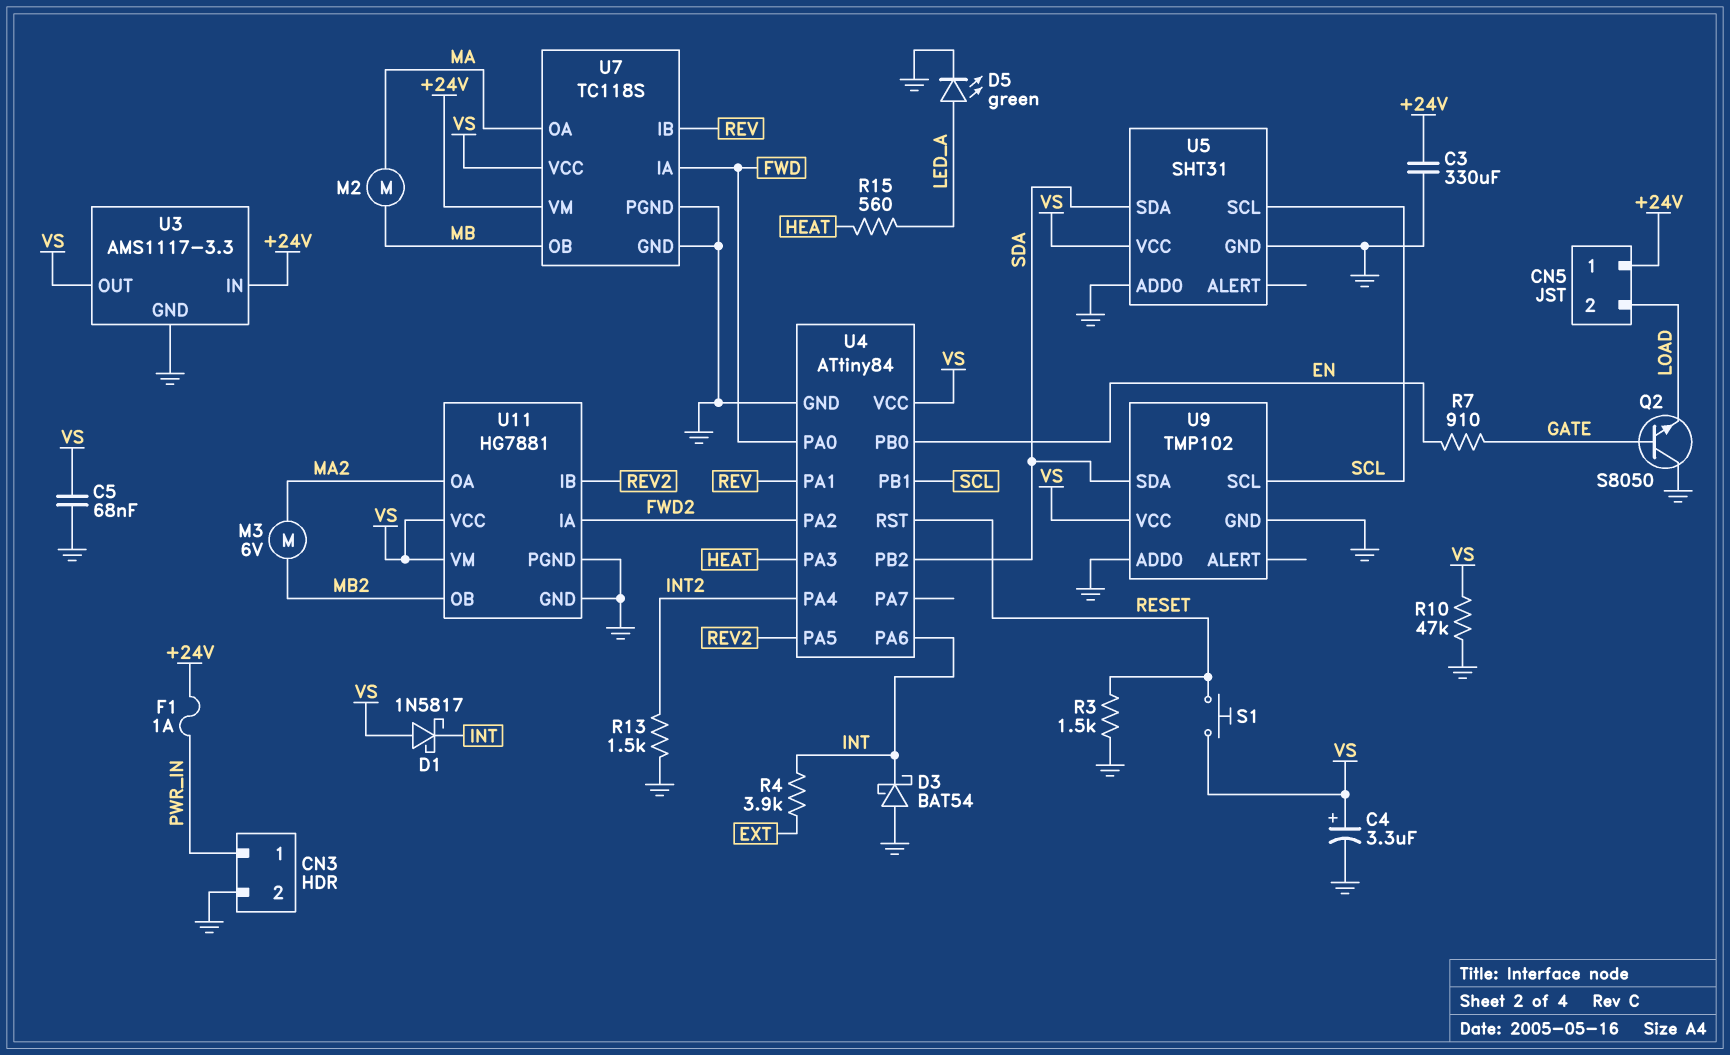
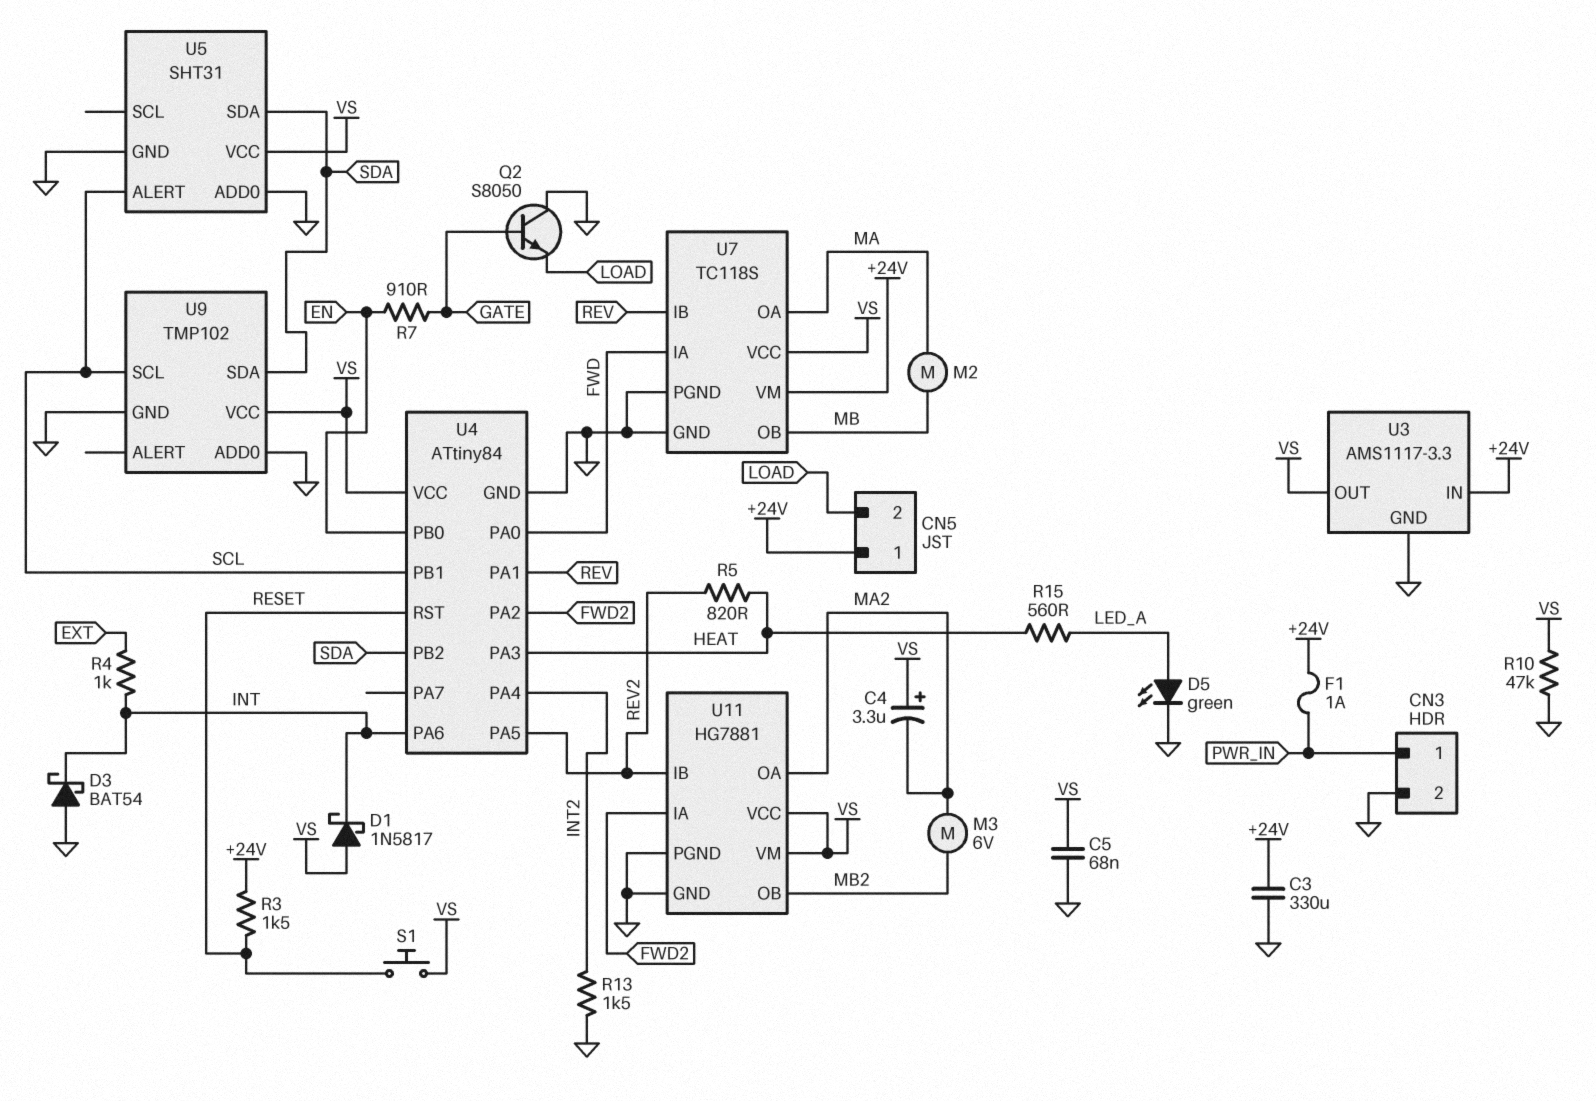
C4: 3.3uF (plus VS, minus GND) -> 3.3uF (plus VS, minus MA2)
R3: 1.5k (GND, RESET) -> 1.5k (+24V, RESET)
R4: 3.9k (EXT, INT) -> 1k (EXT, INT)
R5: none -> 820 (HEAT, REV2)
U5 pin ALERT: none -> SCL
U5 pin SCL: SCL -> none

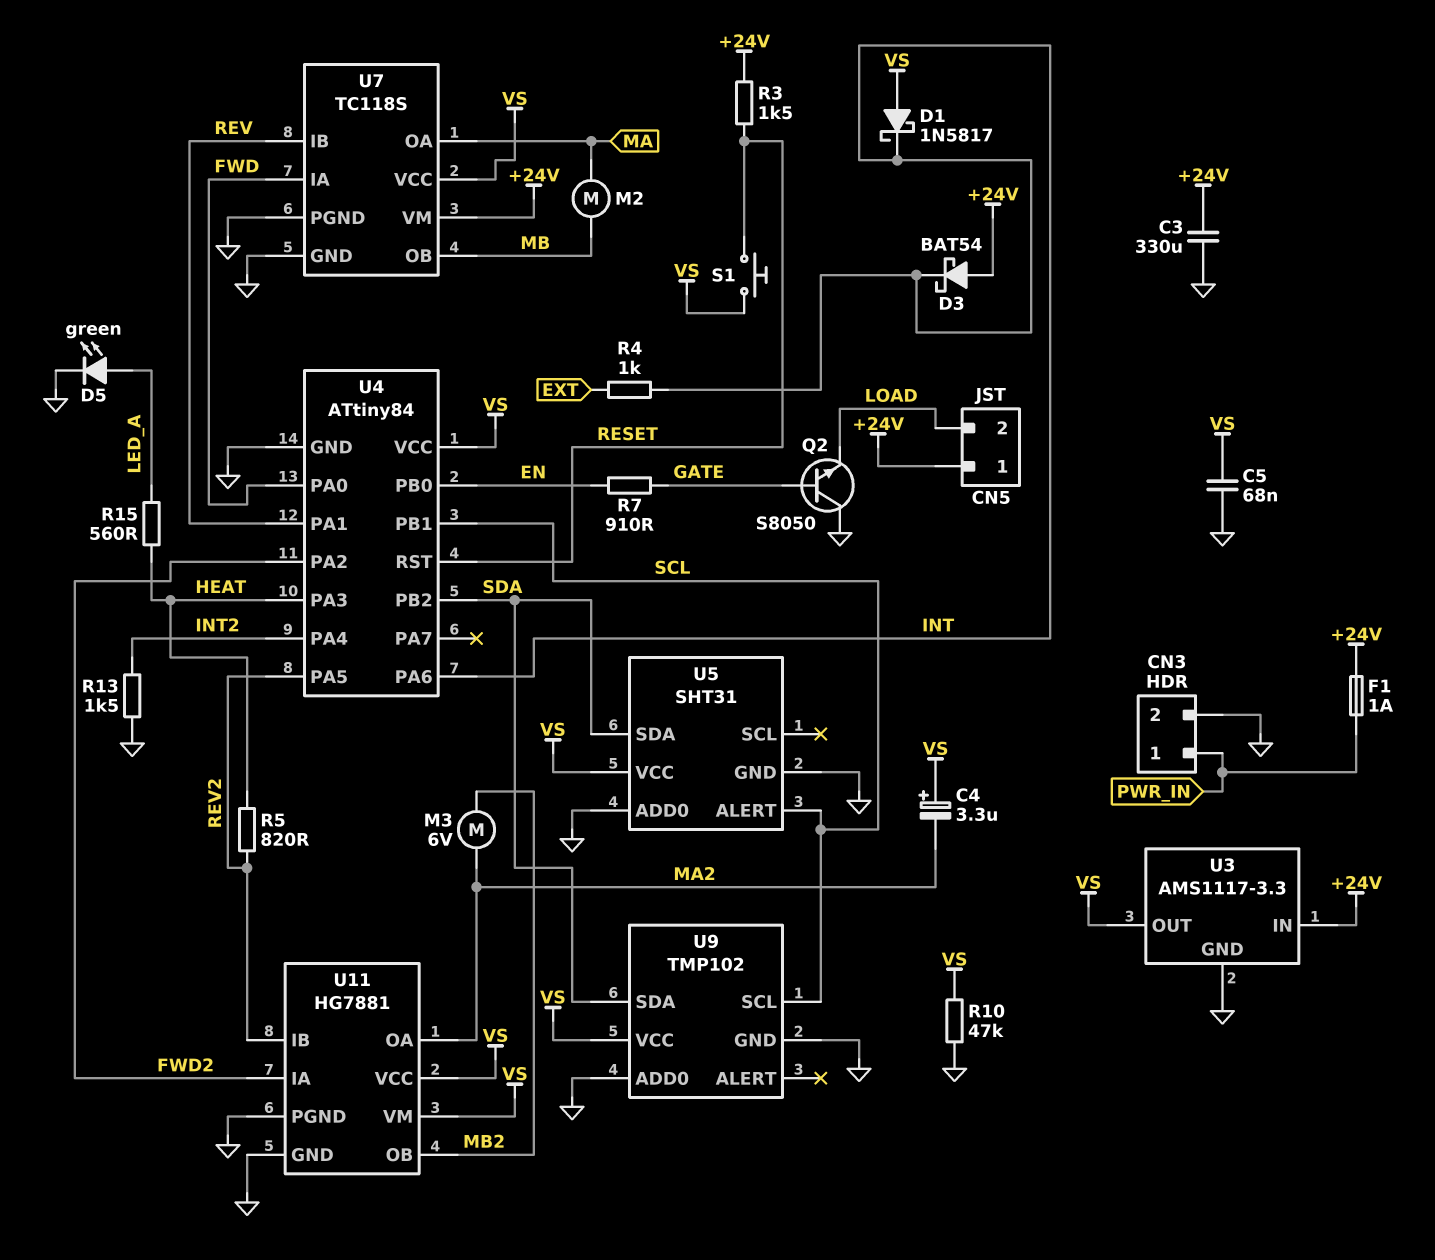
D3: schottky BAT54 (A GND, K INT) -> schottky BAT54 (A +24V, K INT)

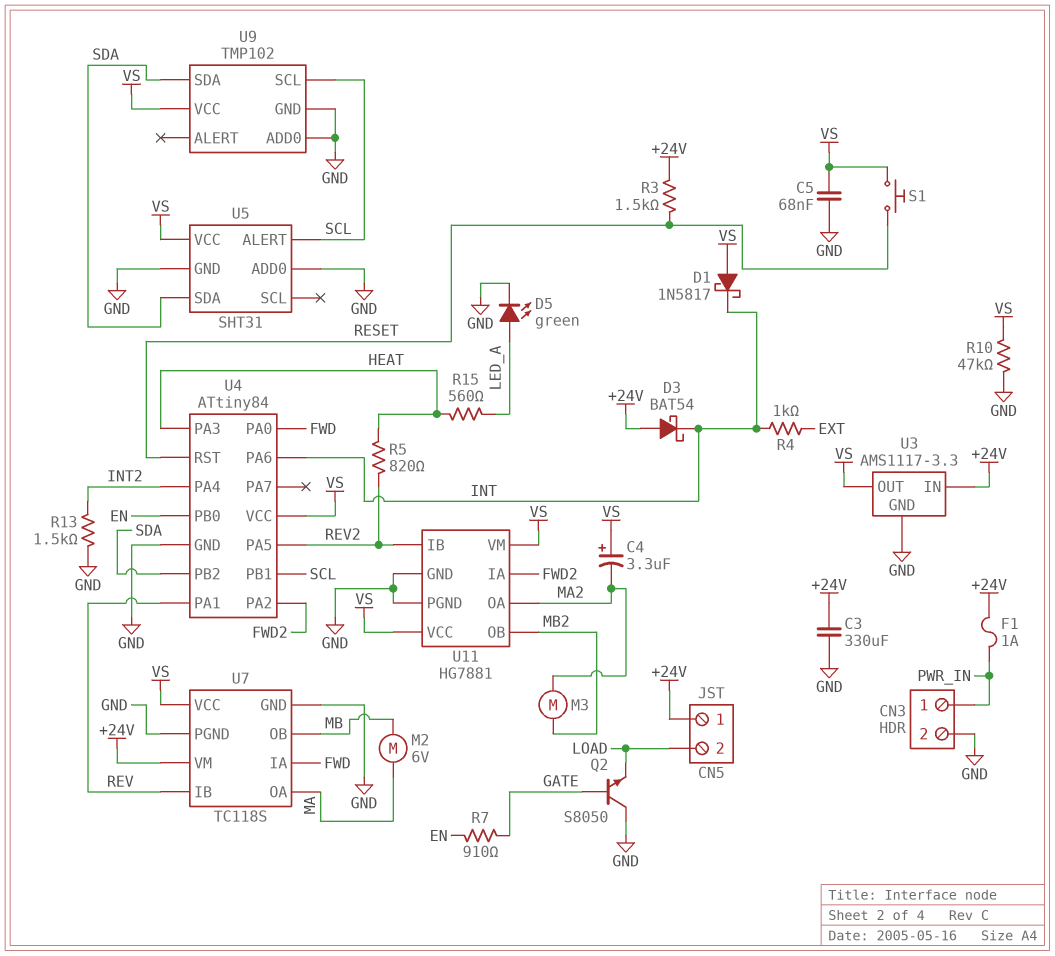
M2: motor (MA, MB) -> motor 6V (MA, MB)
M3: motor 6V (MA2, MB2) -> motor (MA2, MB2)

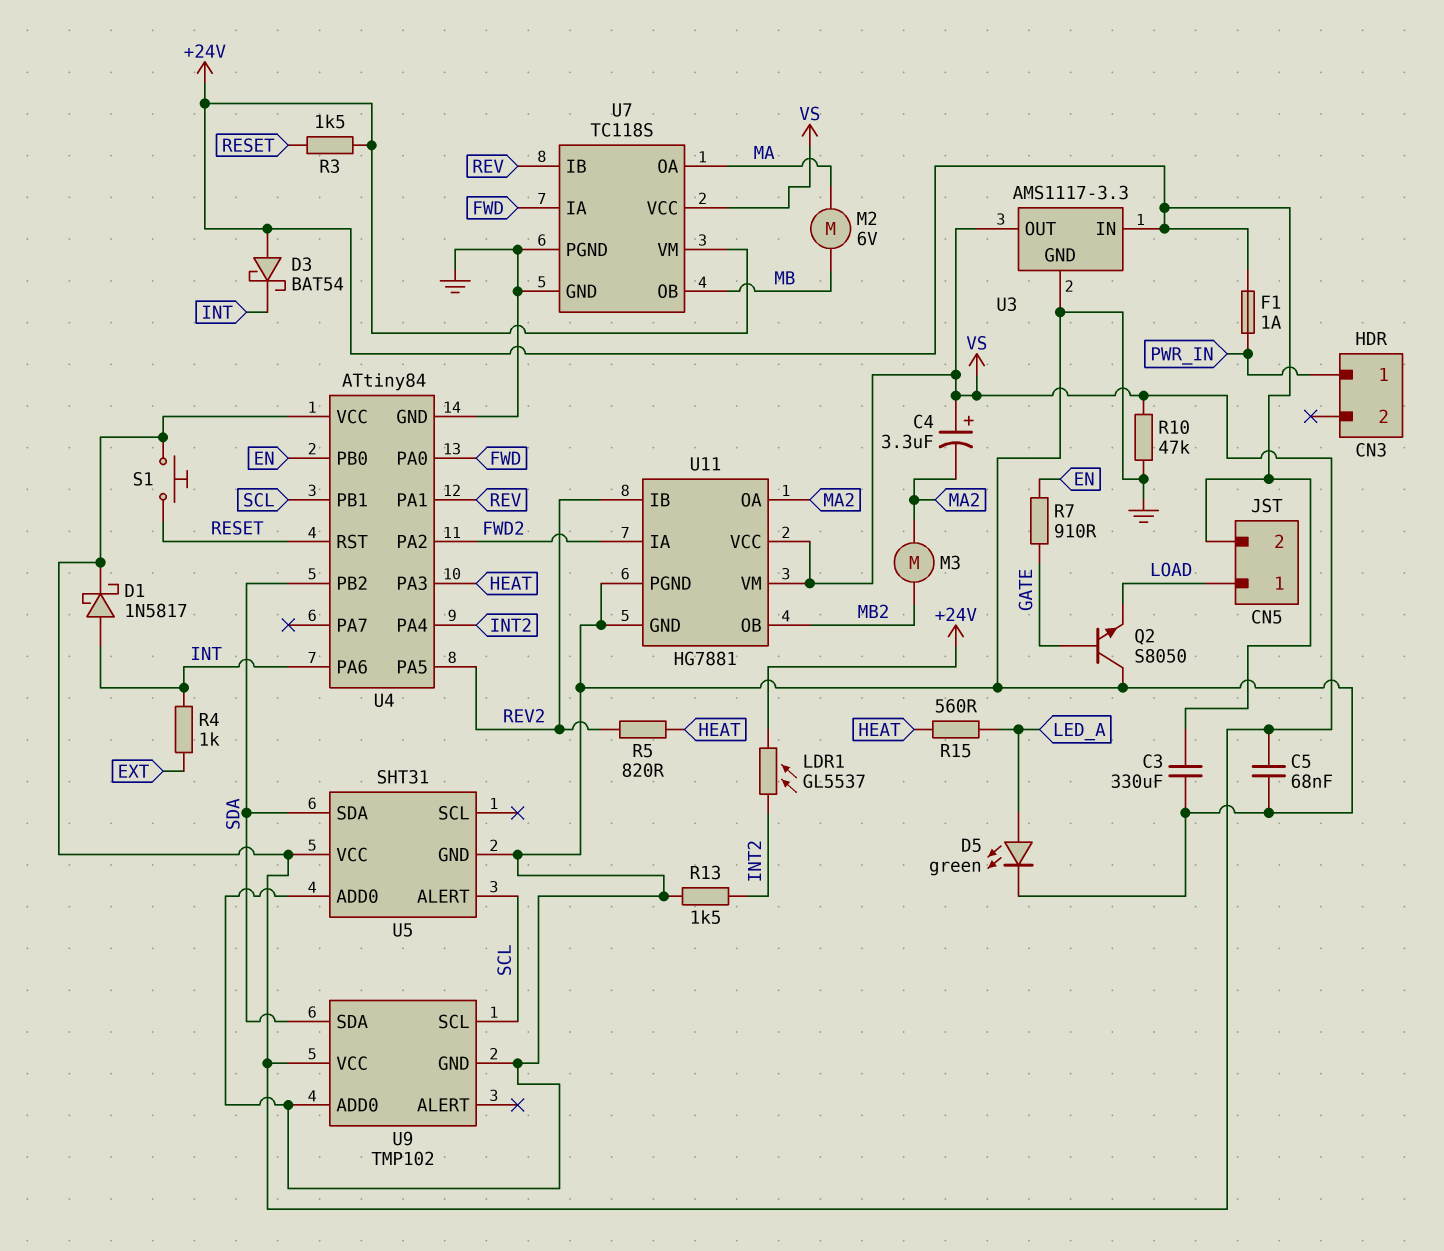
CN3 pin 2: GND -> none
CN5 pin 1: +24V -> LOAD
CN5 pin 2: LOAD -> +24V
D1: schottky 1N5817 (A VS, K INT) -> schottky 1N5817 (A INT, K VS)
LDR1: none -> GL5537 (+24V, INT2)

